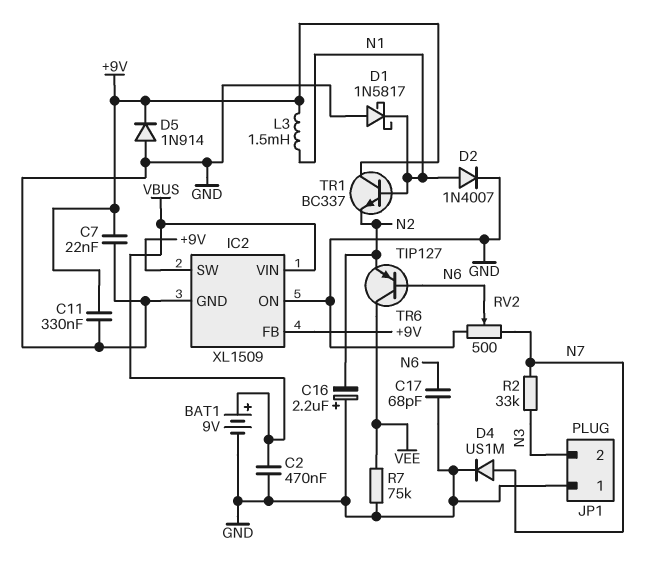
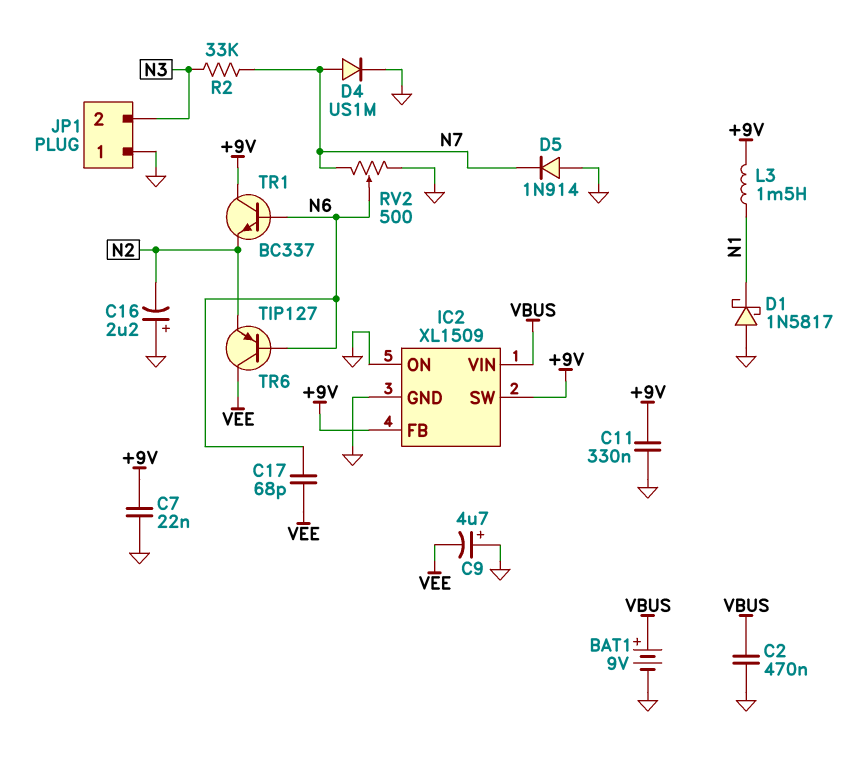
C9: none -> 4.7uF (plus GND, minus VEE)
C17: 68pF (GND, N6) -> 68pF (N6, VEE)
D2: diode 1N4007 (A N1, K GND) -> none
D5: diode 1N914 (A GND, K +9V) -> diode 1N914 (A GND, K N7)
R7: 75k (GND, VEE) -> none
TR1: NPN BC337 (B N1, C +9V, E N2) -> NPN BC337 (B N6, C +9V, E N2)

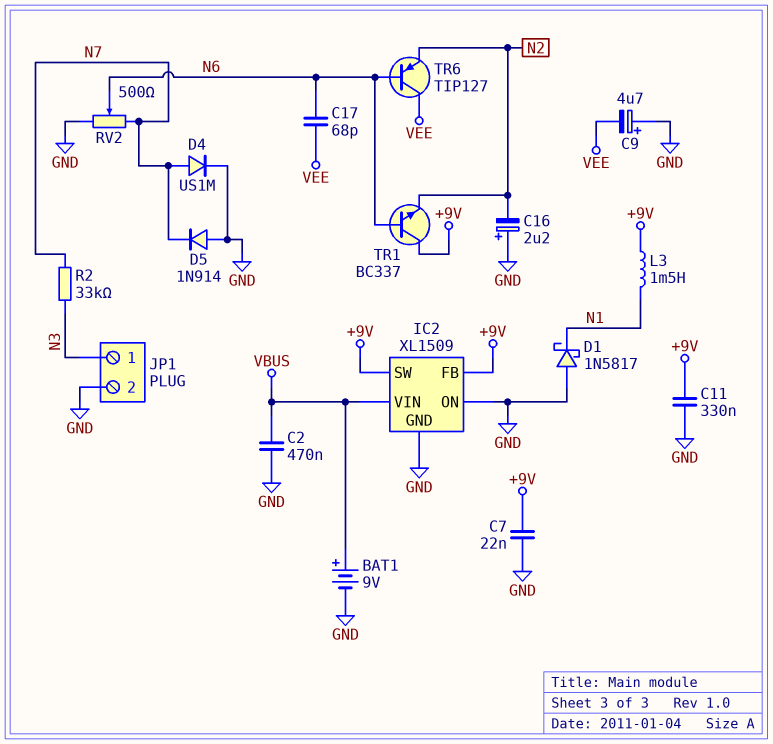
JP1 pin 1: GND -> N3
JP1 pin 2: N3 -> GND

